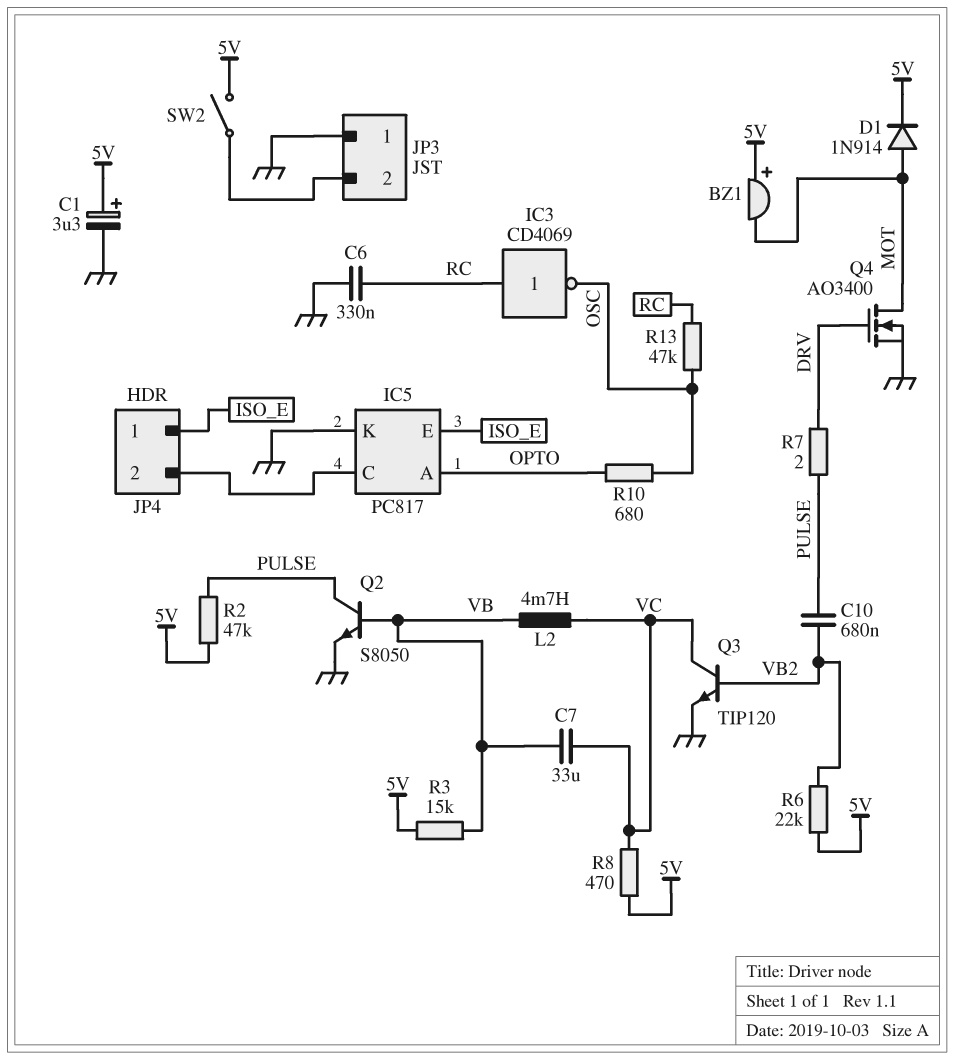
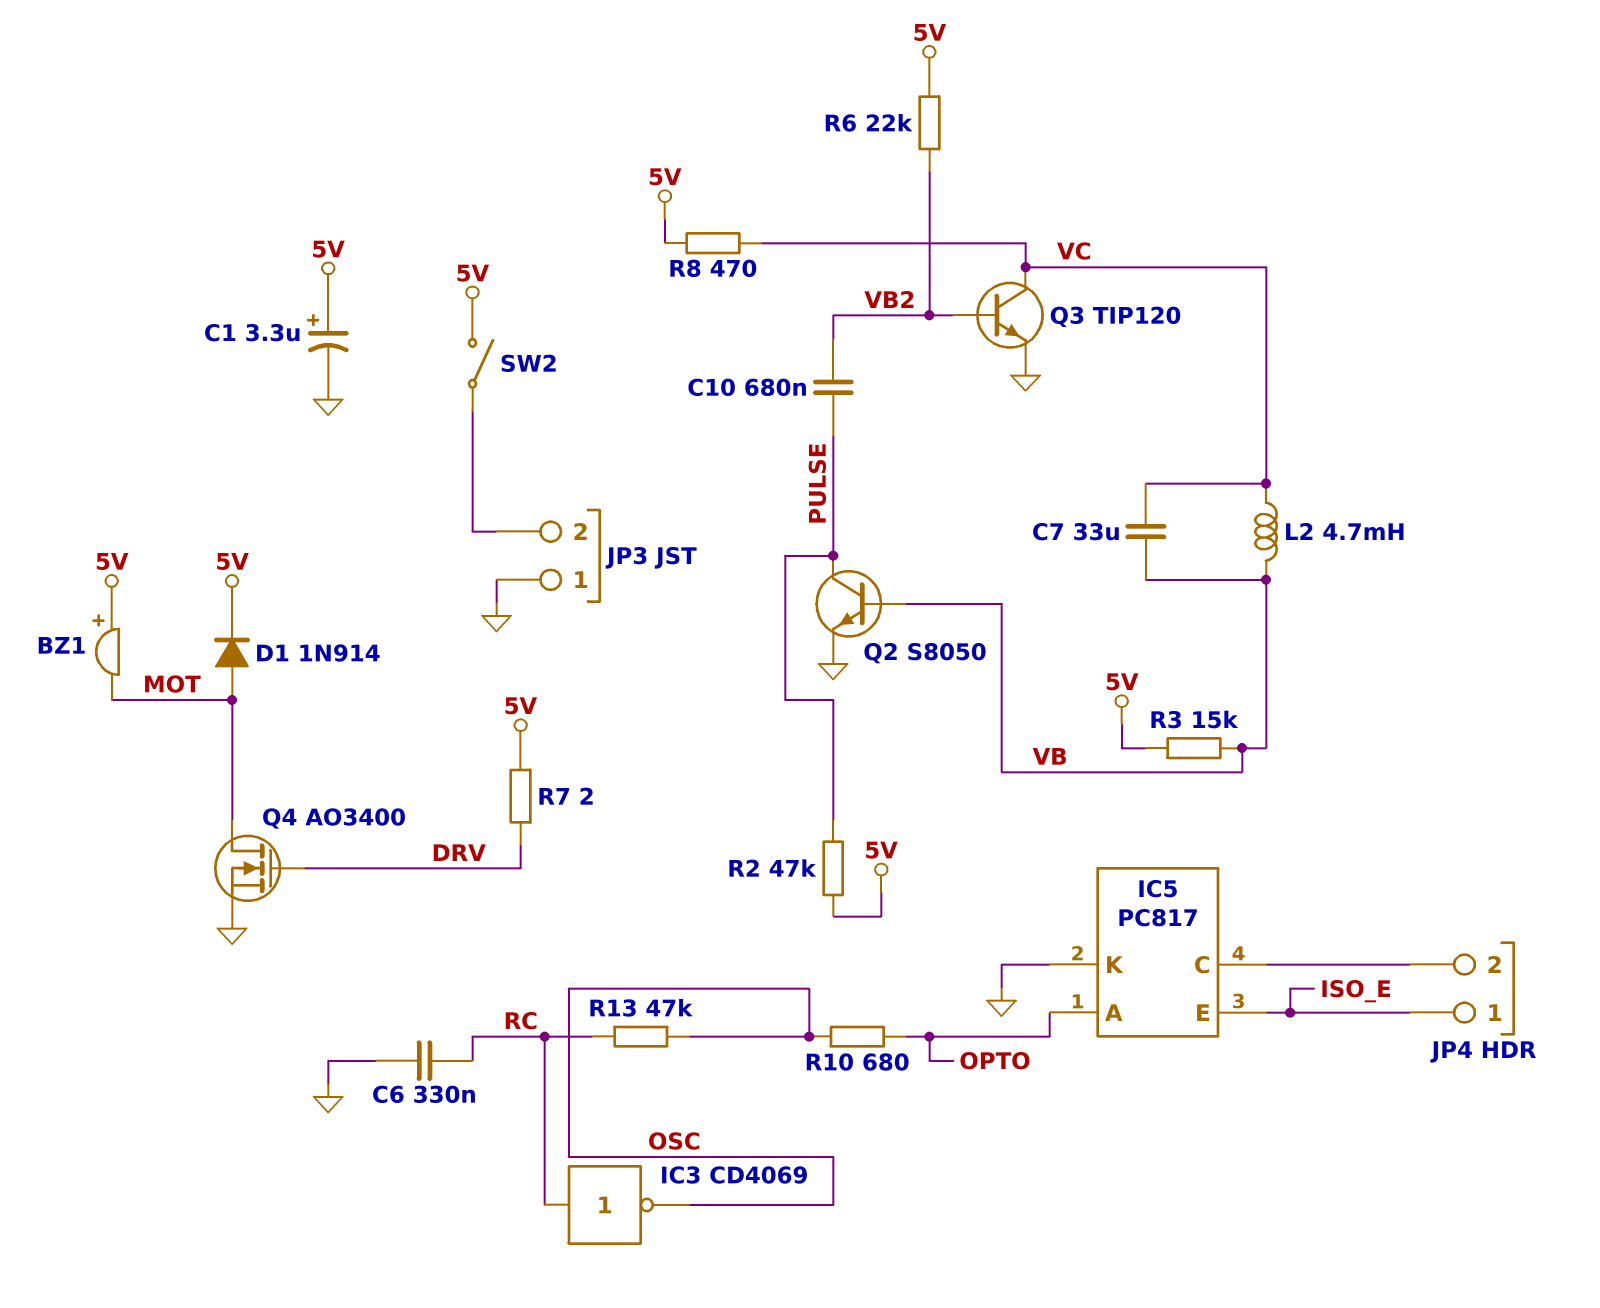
R7: 2 (DRV, PULSE) -> 2 (5V, DRV)

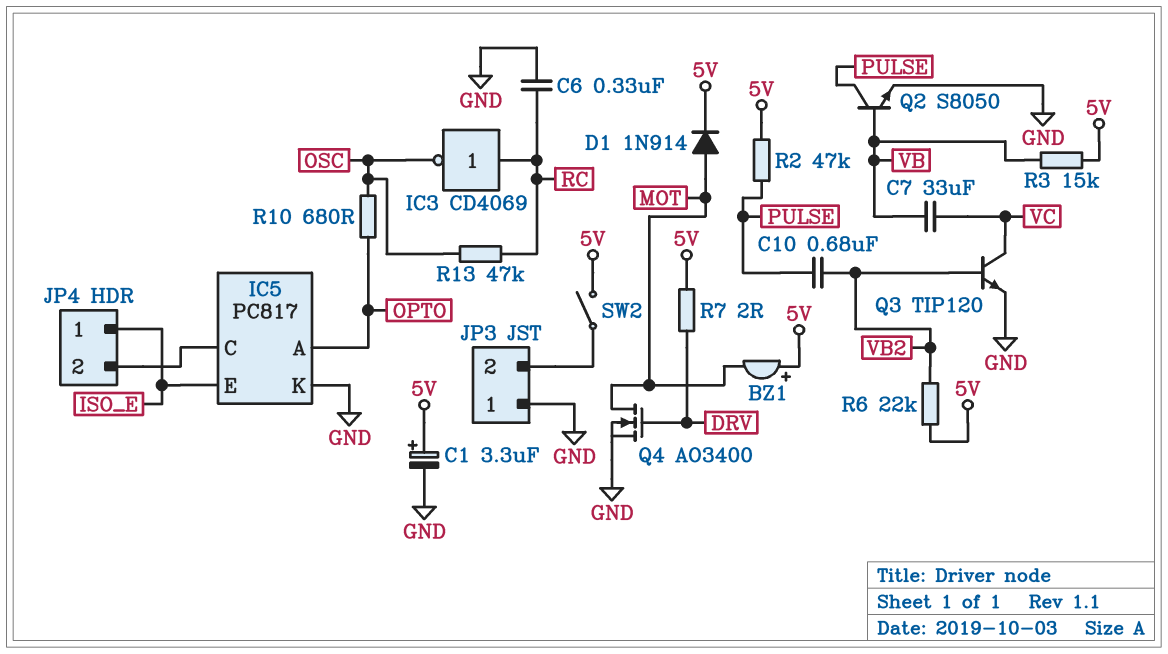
L2: 4.7mH (VB, VC) -> none
R8: 470 (5V, VC) -> none

